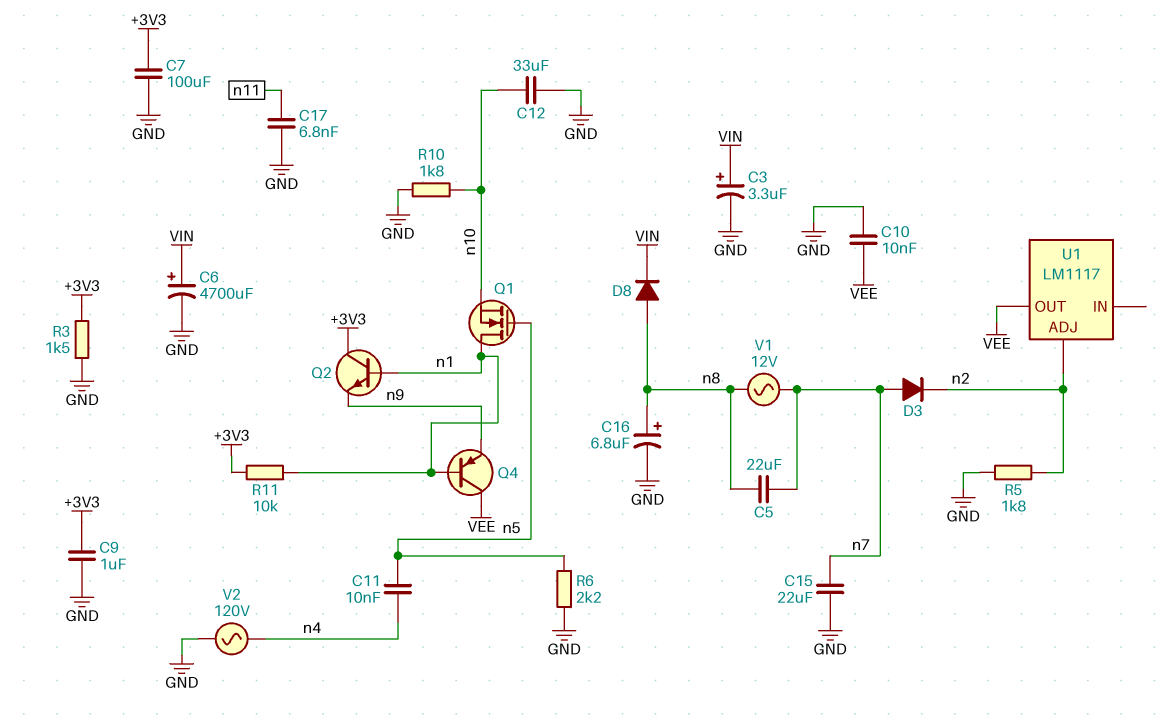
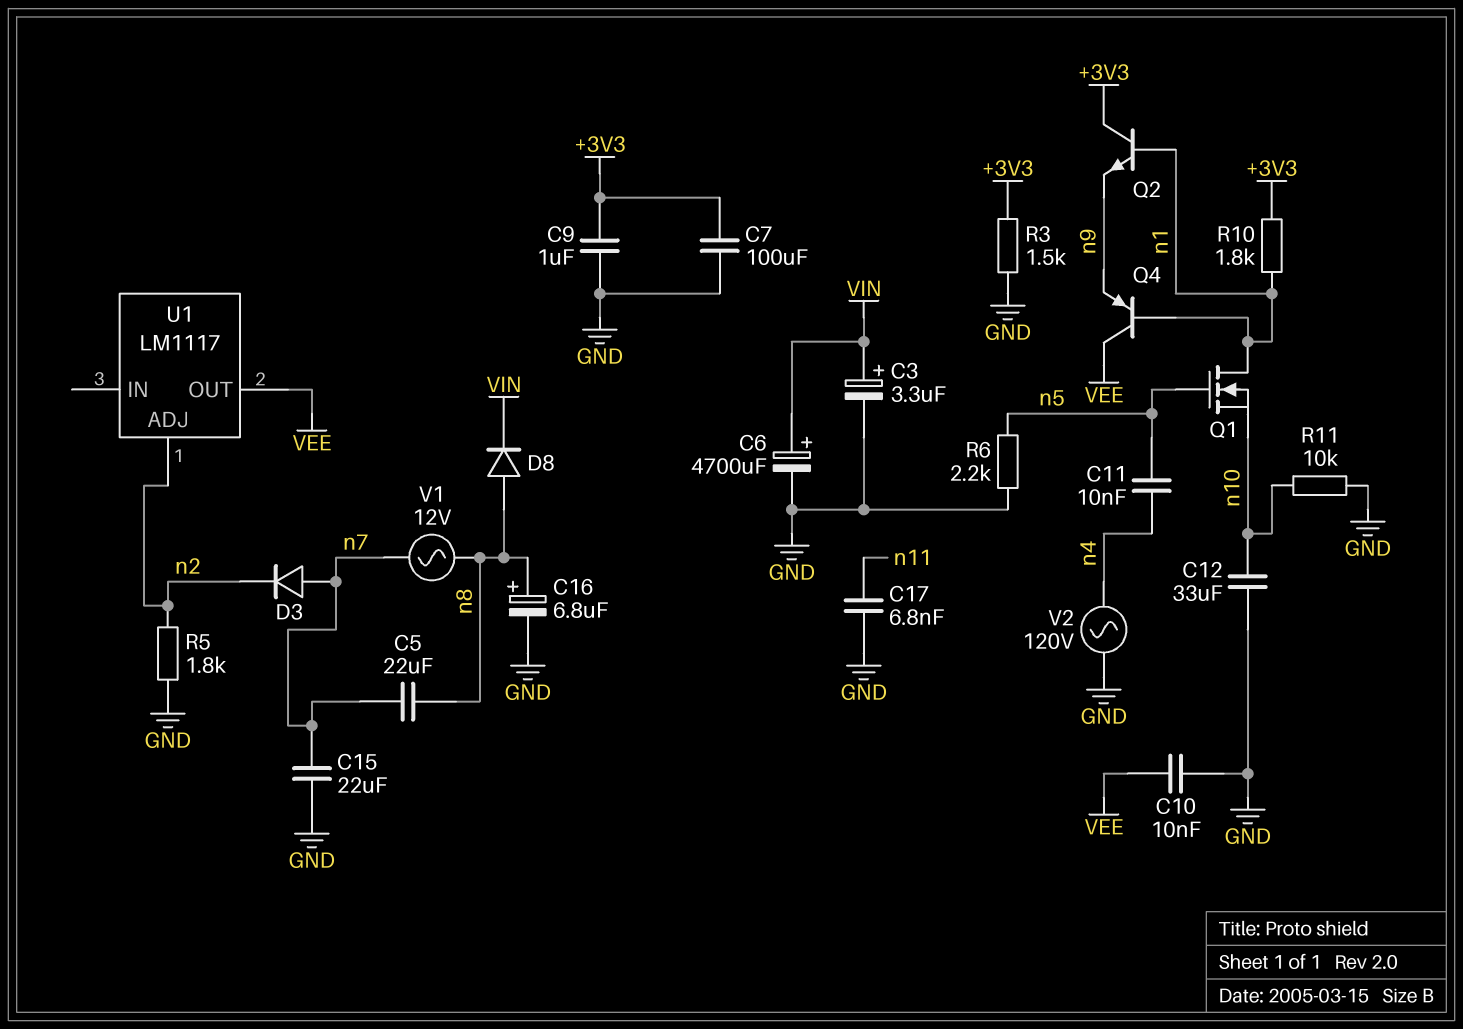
R10: 1.8k (GND, n10) -> 1.8k (+3V3, n1)
R11: 10k (+3V3, n1) -> 10k (GND, n10)

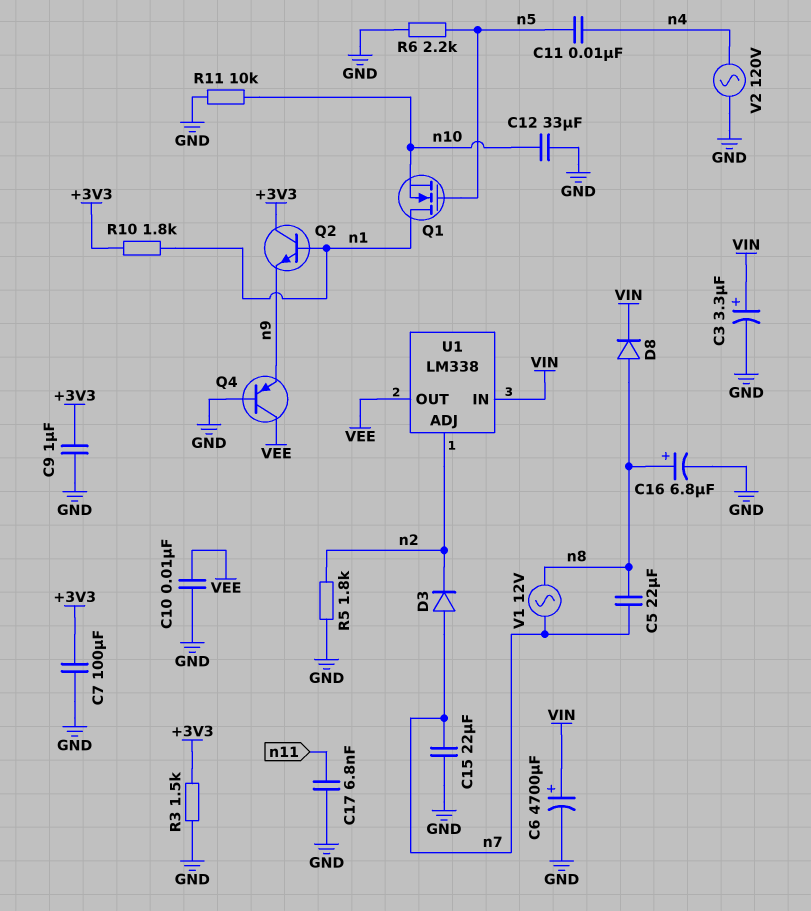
Q4: PNP (B n1, C VEE, E n9) -> PNP (B GND, C VEE, E n9)
U1: LM1117 -> LM338
U1 pin IN: none -> VIN

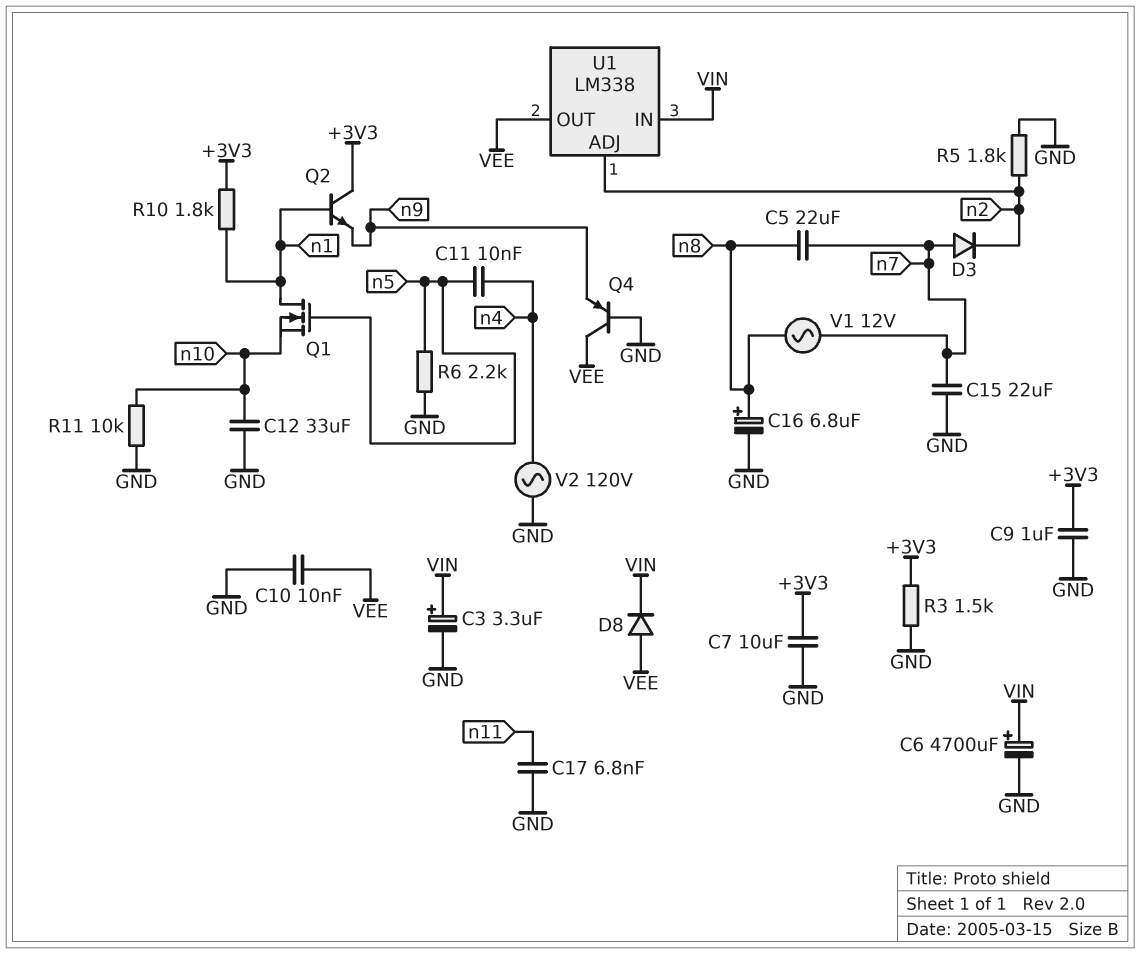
C7: 100uF (+3V3, GND) -> 10uF (+3V3, GND)
D8: diode (A n8, K VIN) -> diode (A VEE, K VIN)

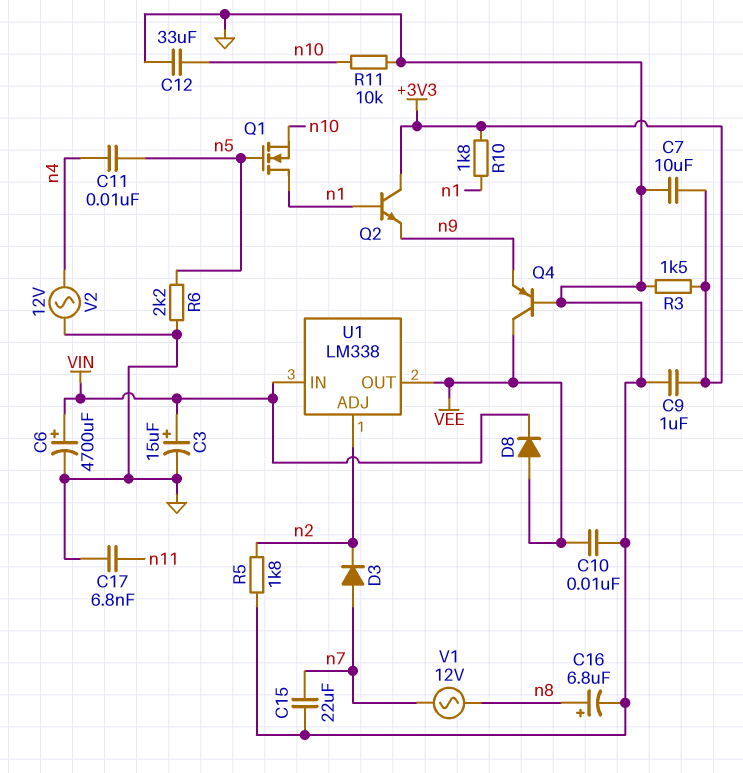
C3: 3.3uF (plus VIN, minus GND) -> 15uF (plus VIN, minus GND)
C5: 22uF (n7, n8) -> none
V2: AC 120V (GND, n4) -> AC 12V (GND, n4)

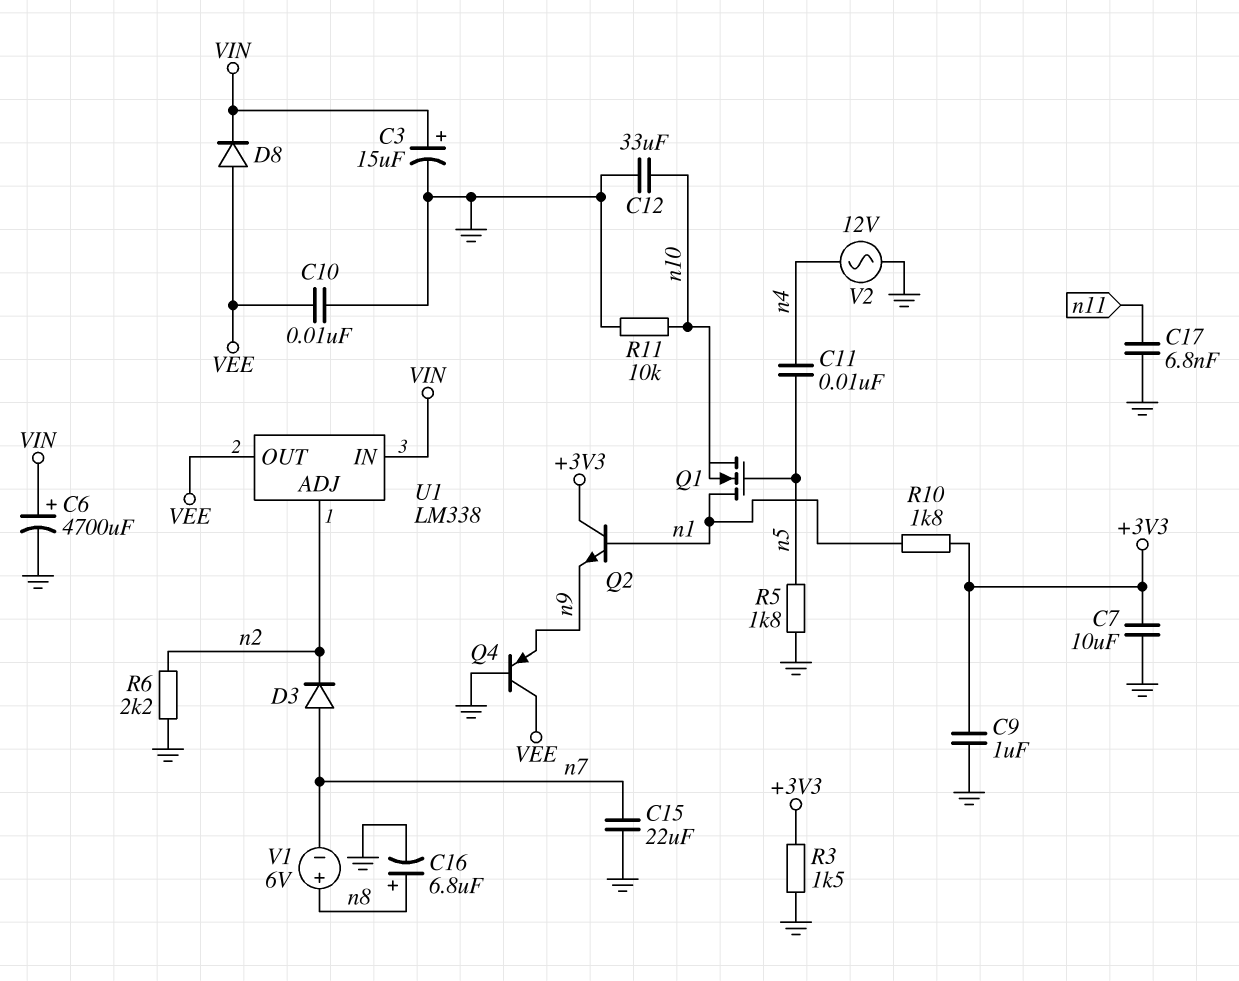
R5: 1.8k (GND, n2) -> 1.8k (GND, n5)
R6: 2.2k (GND, n5) -> 2.2k (GND, n2)
V1: AC 12V (n7, n8) -> 6V (plus n8, minus n7)

